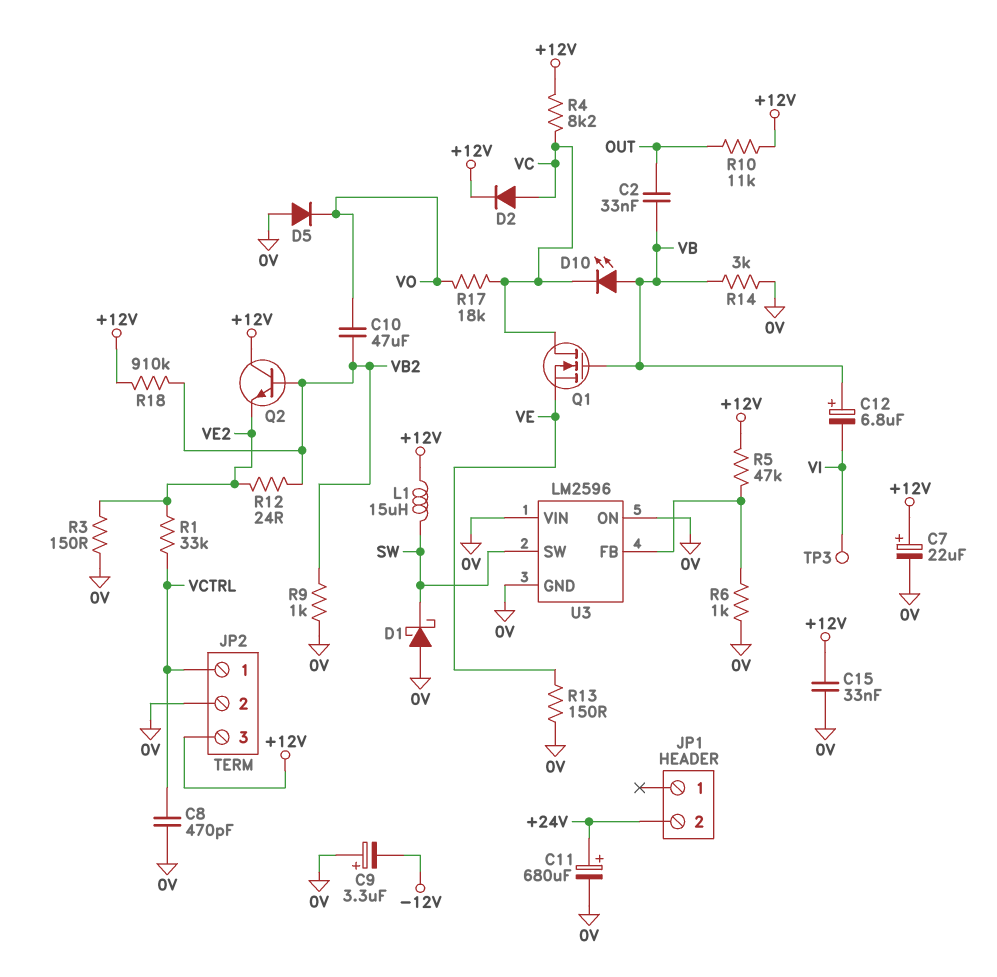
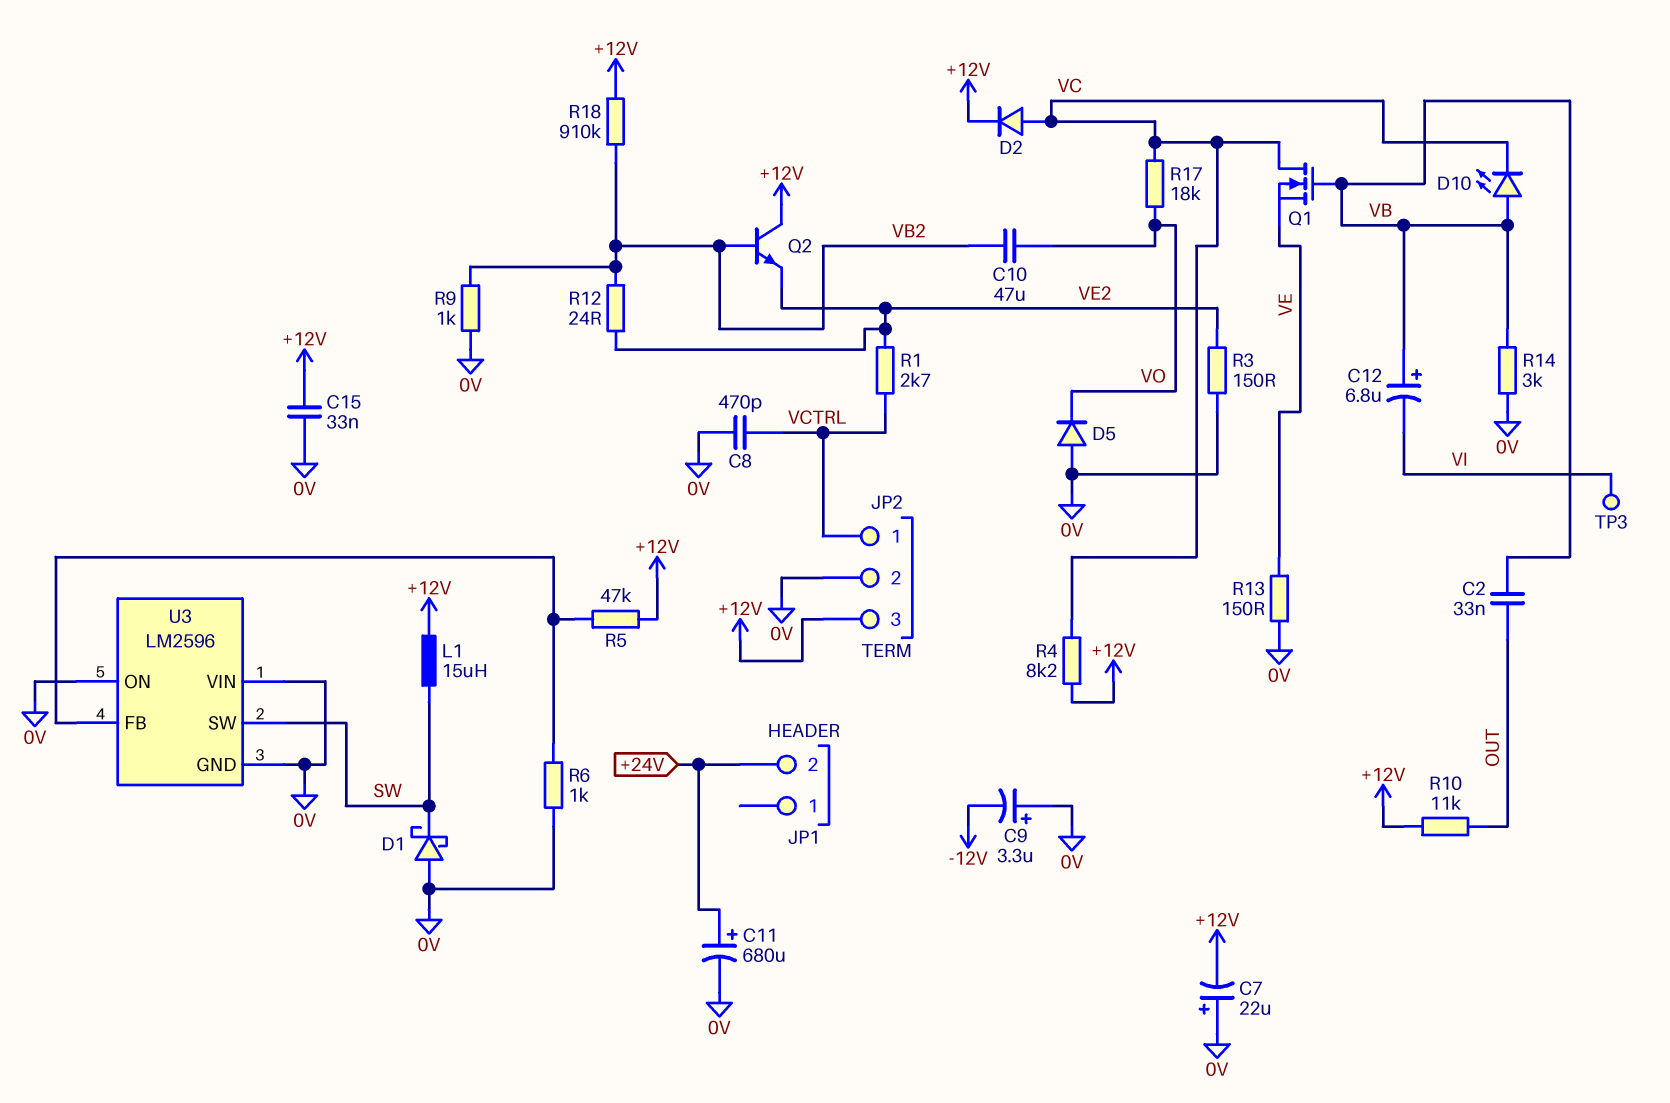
C7: 22uF (plus +12V, minus 0V) -> 22uF (plus 0V, minus +12V)
R1: 33k (VCTRL, VE2) -> 2.7k (VCTRL, VE2)

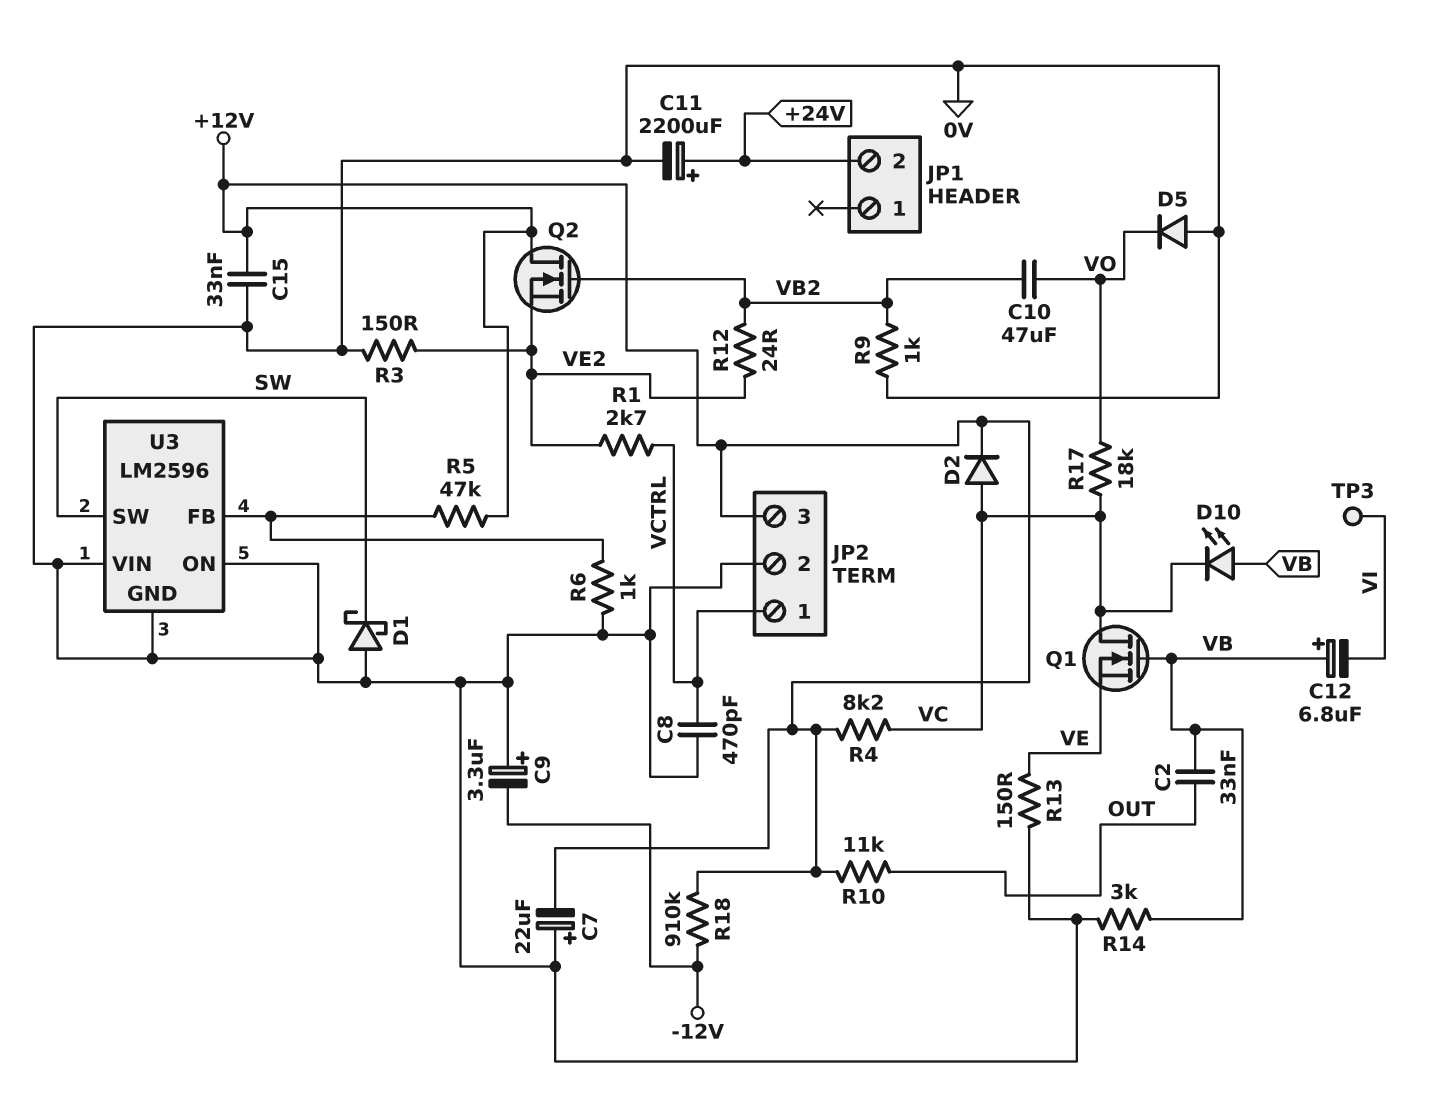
C11: 680uF (plus +24V, minus 0V) -> 2200uF (plus +24V, minus 0V)
L1: 15uH (+12V, SW) -> none
Q2: NPN (B VB2, C +12V, E VE2) -> NMOS (G VB2, D +12V, S VE2)
R18: 910k (+12V, VB2) -> 910k (+12V, -12V)

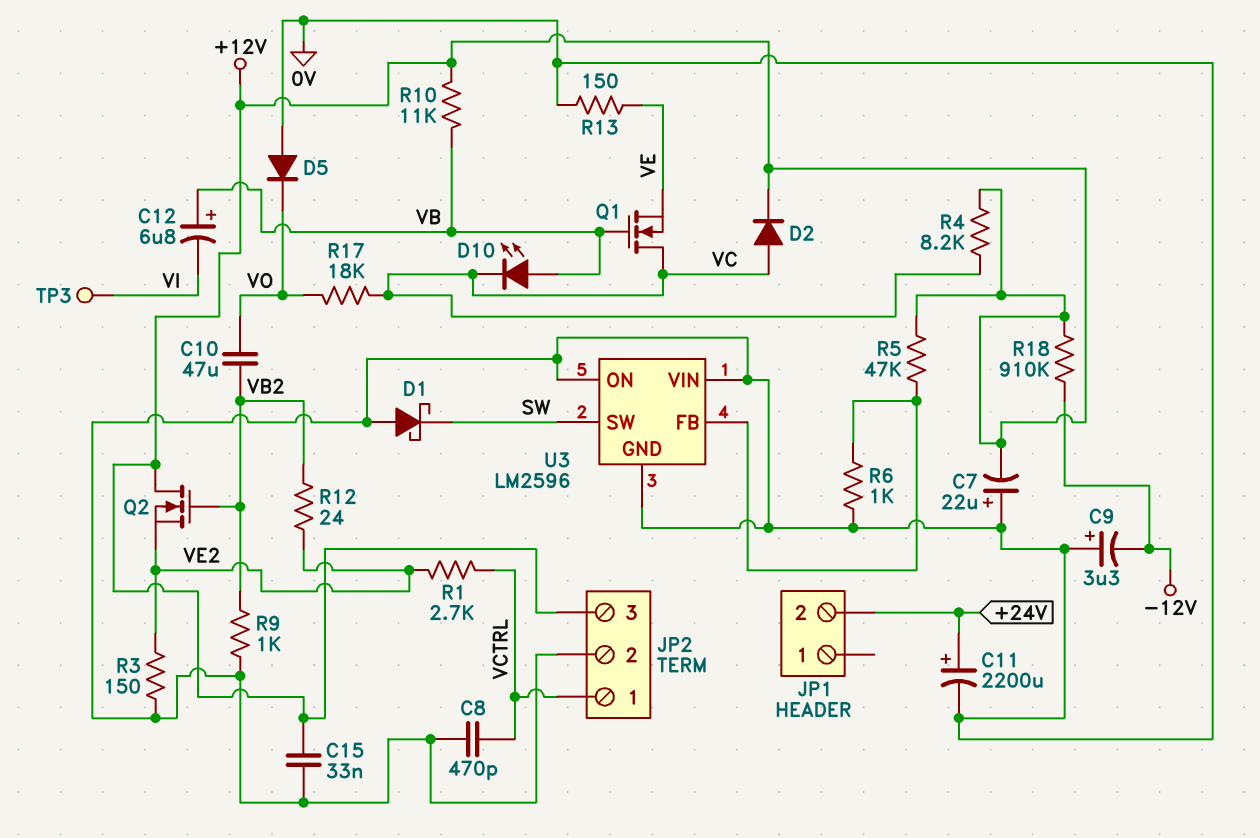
C2: 33nF (OUT, VB) -> none
R10: 11k (+12V, OUT) -> 11k (+12V, VB)
R14: 3k (0V, VB) -> none

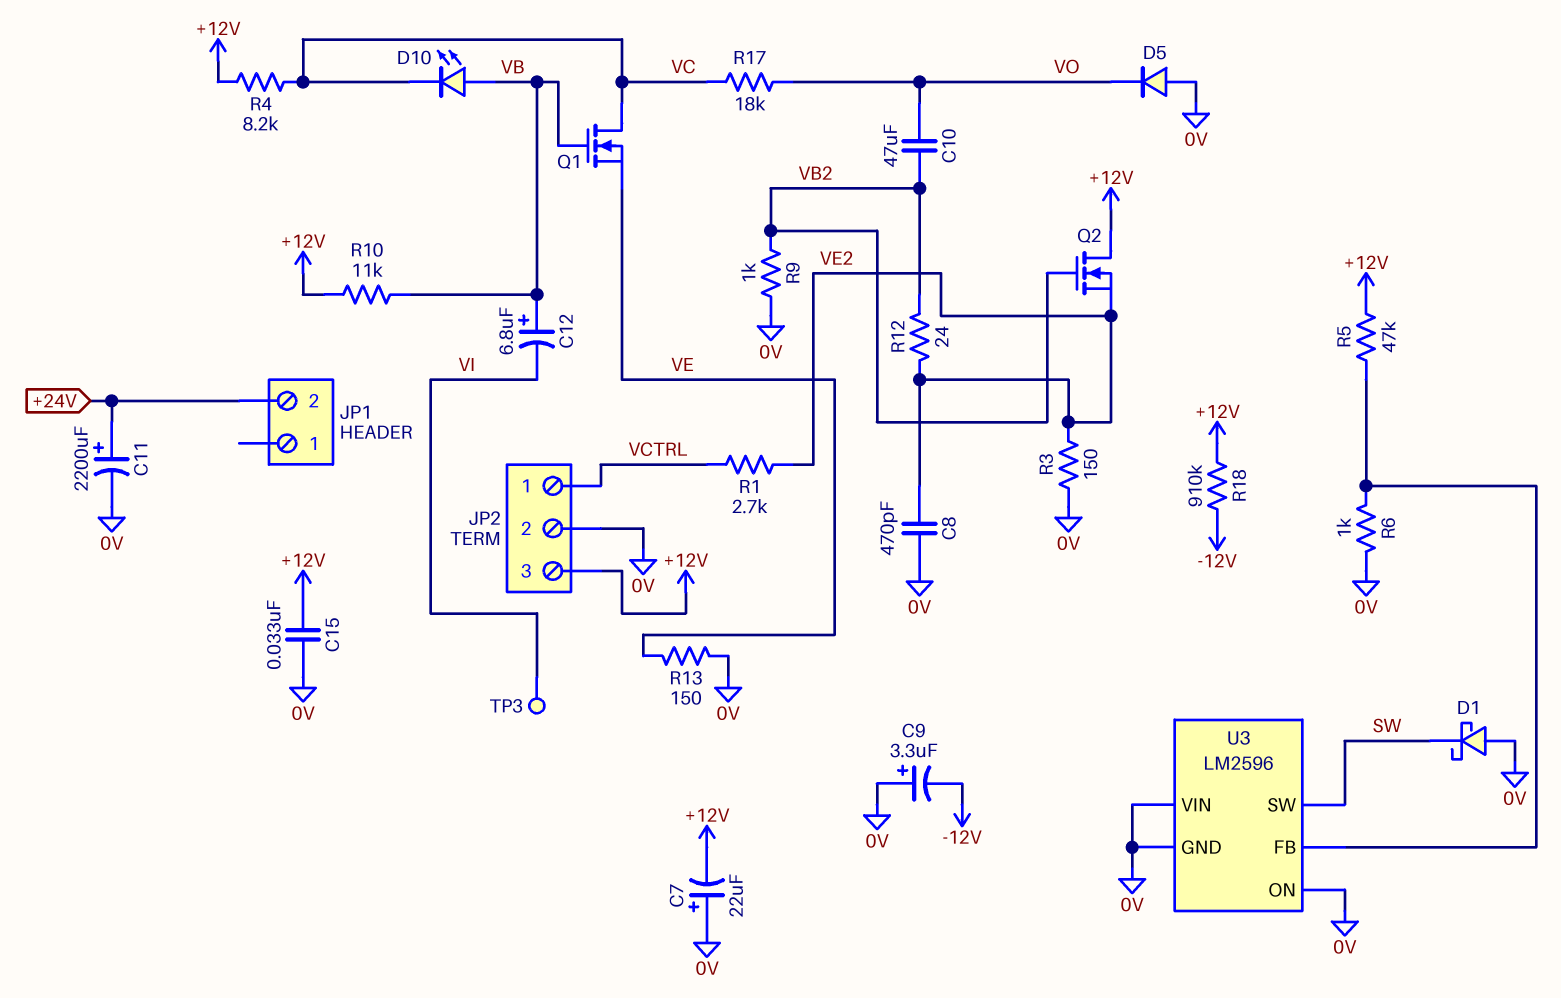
C8: 470pF (0V, VCTRL) -> 470pF (0V, VE2)
D2: diode (A VC, K +12V) -> none

